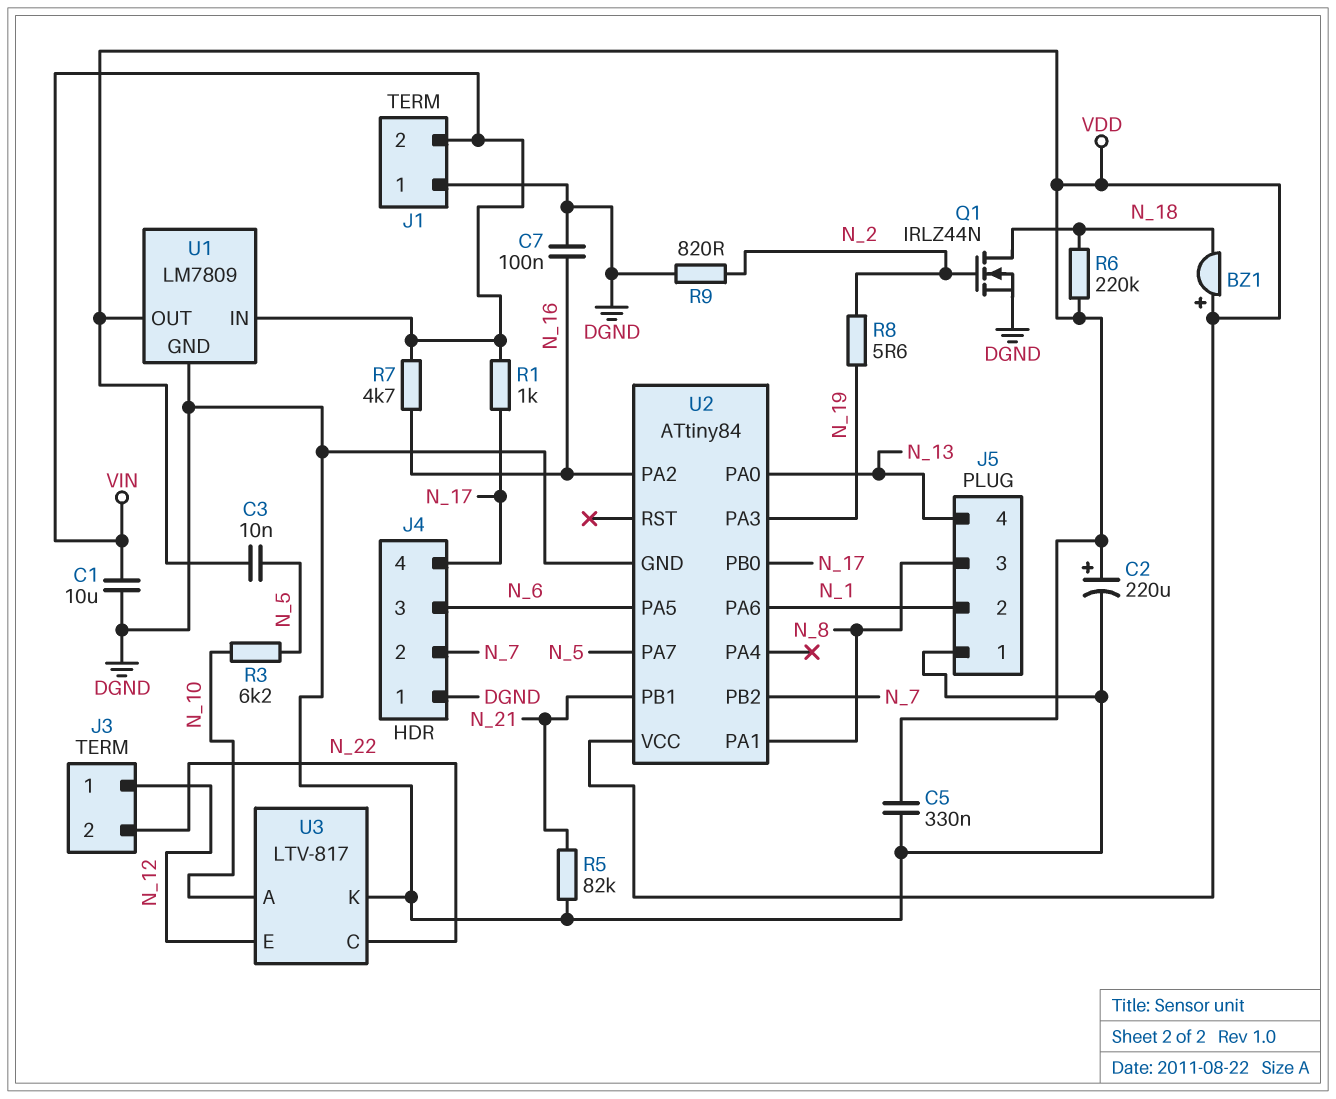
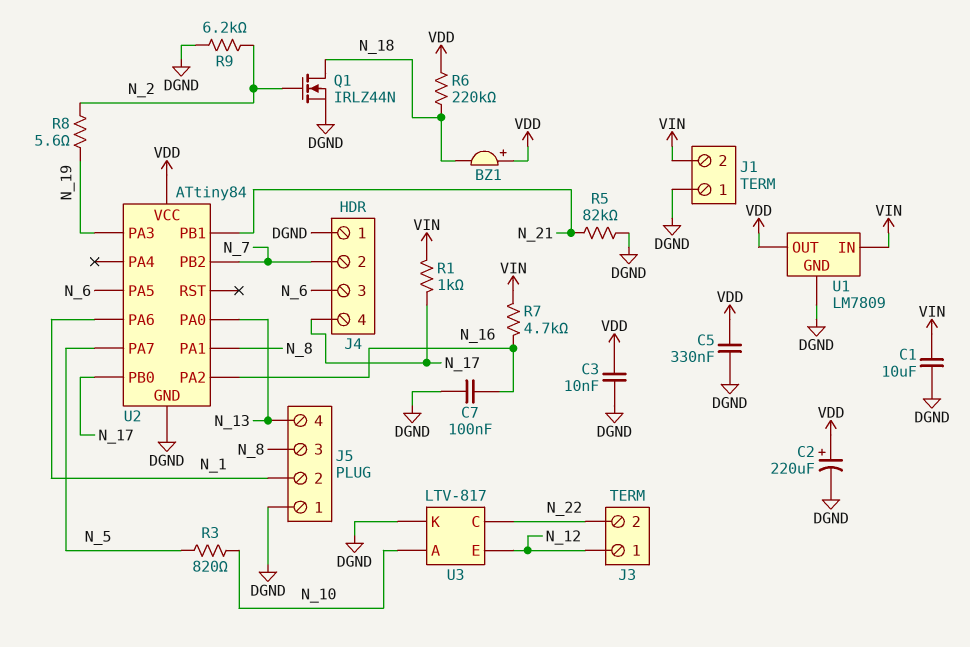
C3: 10nF (N_5, VDD) -> 10nF (DGND, VDD)
R3: 6.2k (N_5, N_10) -> 820 (N_5, N_10)
R9: 820 (DGND, N_2) -> 6.2k (DGND, N_2)

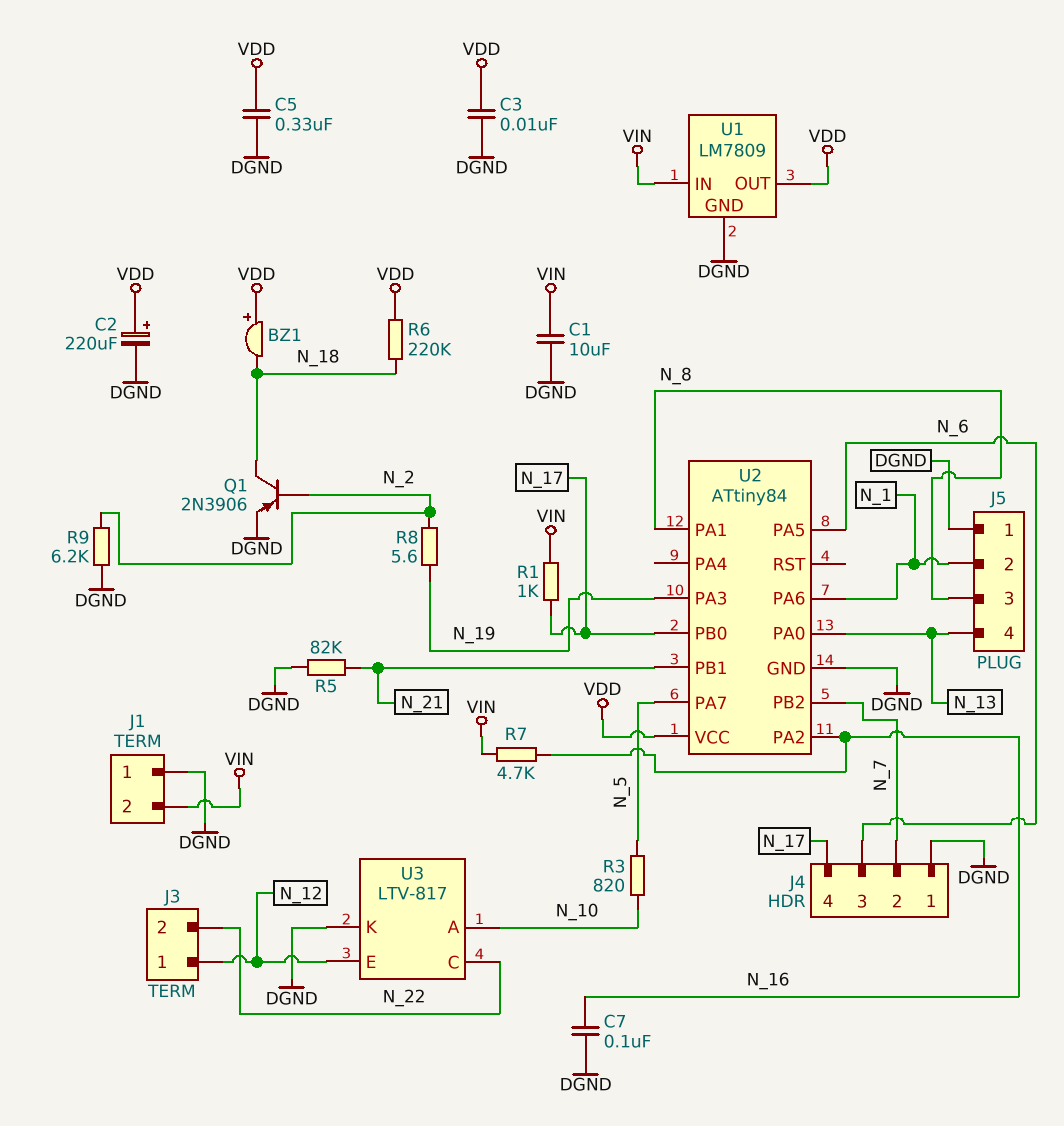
Q1: NMOS IRLZ44N (G N_2, D N_18, S DGND) -> PNP 2N3906 (B N_2, C N_18, E DGND)

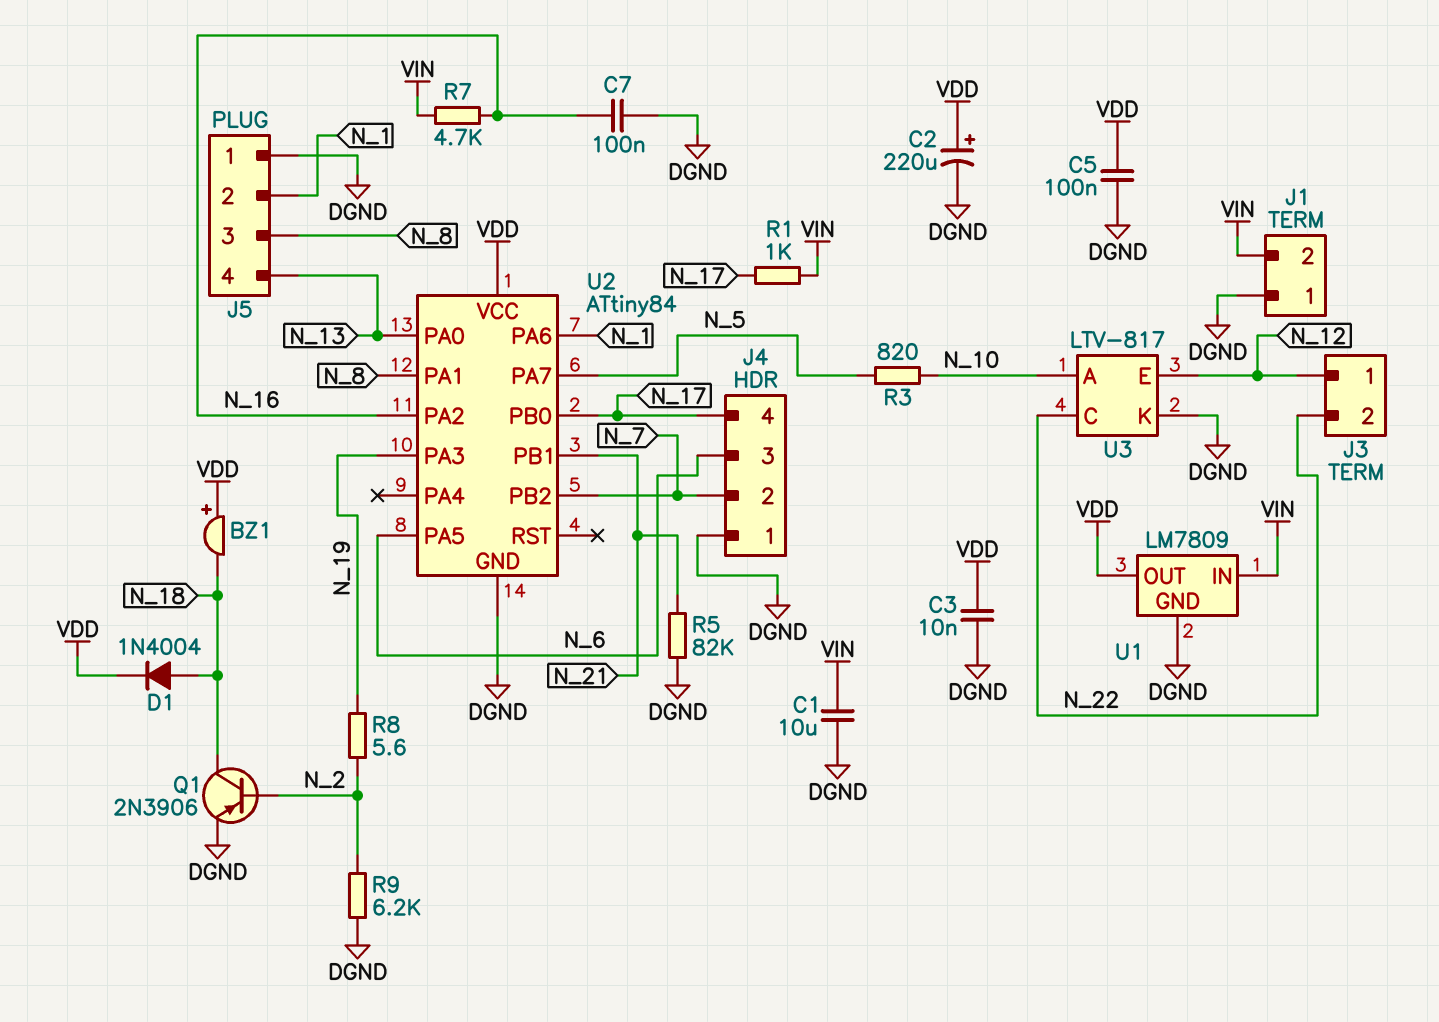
C5: 330nF (DGND, VDD) -> 100nF (DGND, VDD)
D1: none -> diode 1N4004 (A N_18, K VDD)
R6: 220k (N_18, VDD) -> none

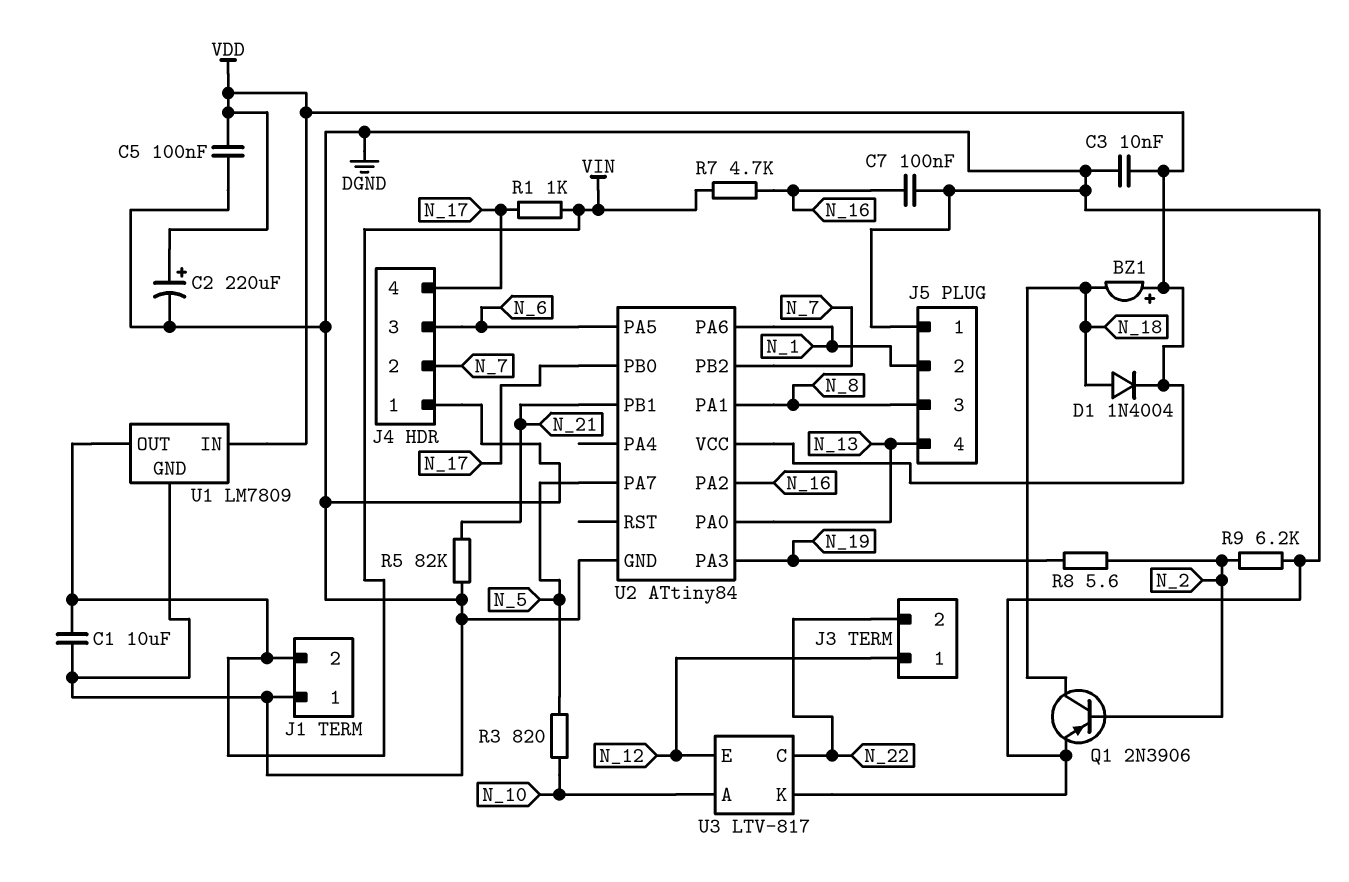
U1 pin IN: VIN -> VDD
U1 pin OUT: VDD -> VIN

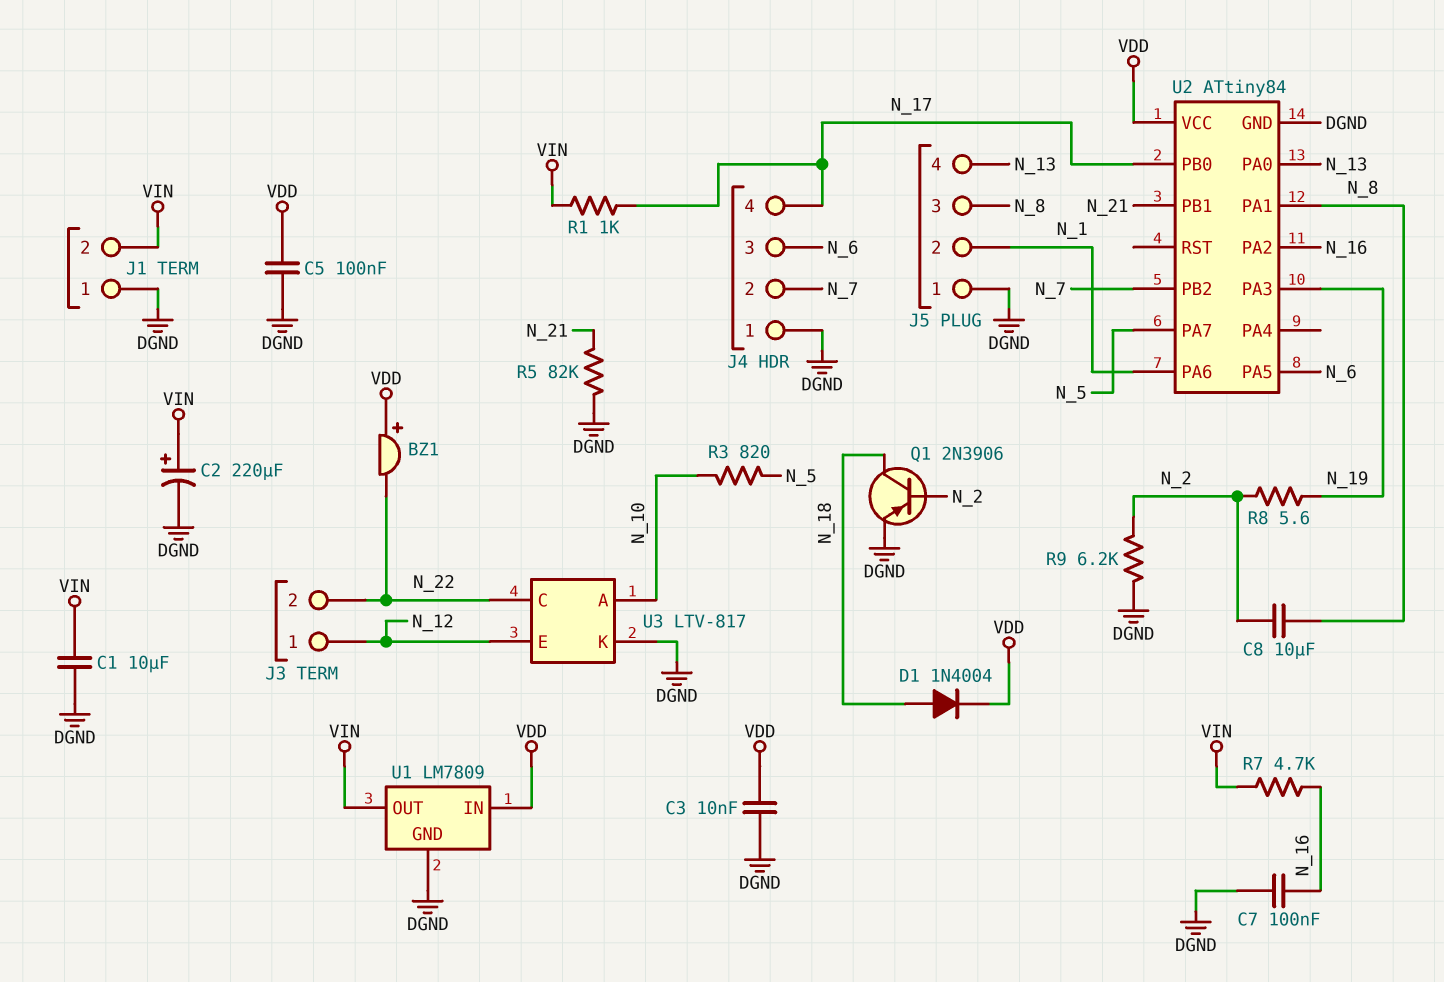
BZ1: buzzer (plus VDD, minus N_18) -> buzzer (plus VDD, minus N_22)
C2: 220uF (plus VDD, minus DGND) -> 220uF (plus VIN, minus DGND)
C8: none -> 10uF (N_2, N_8)

